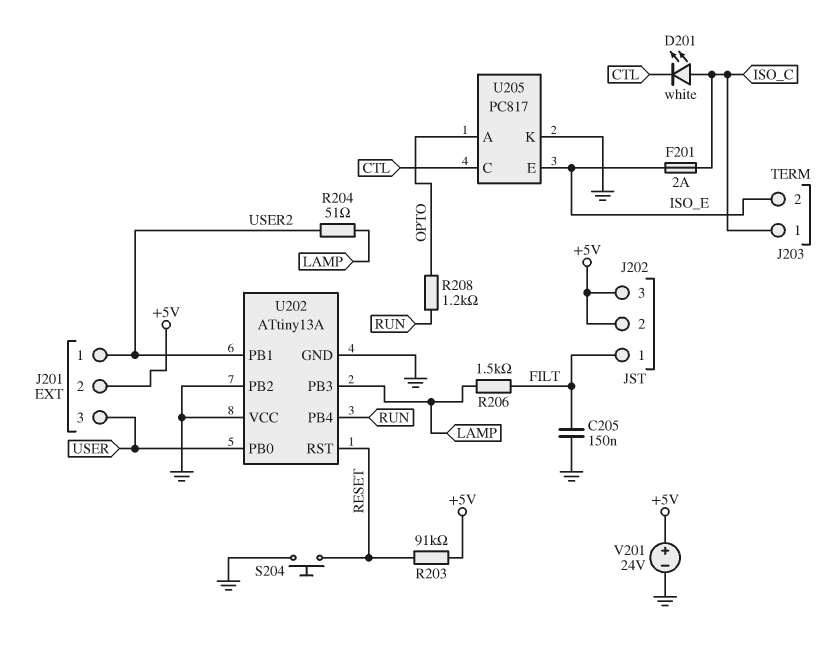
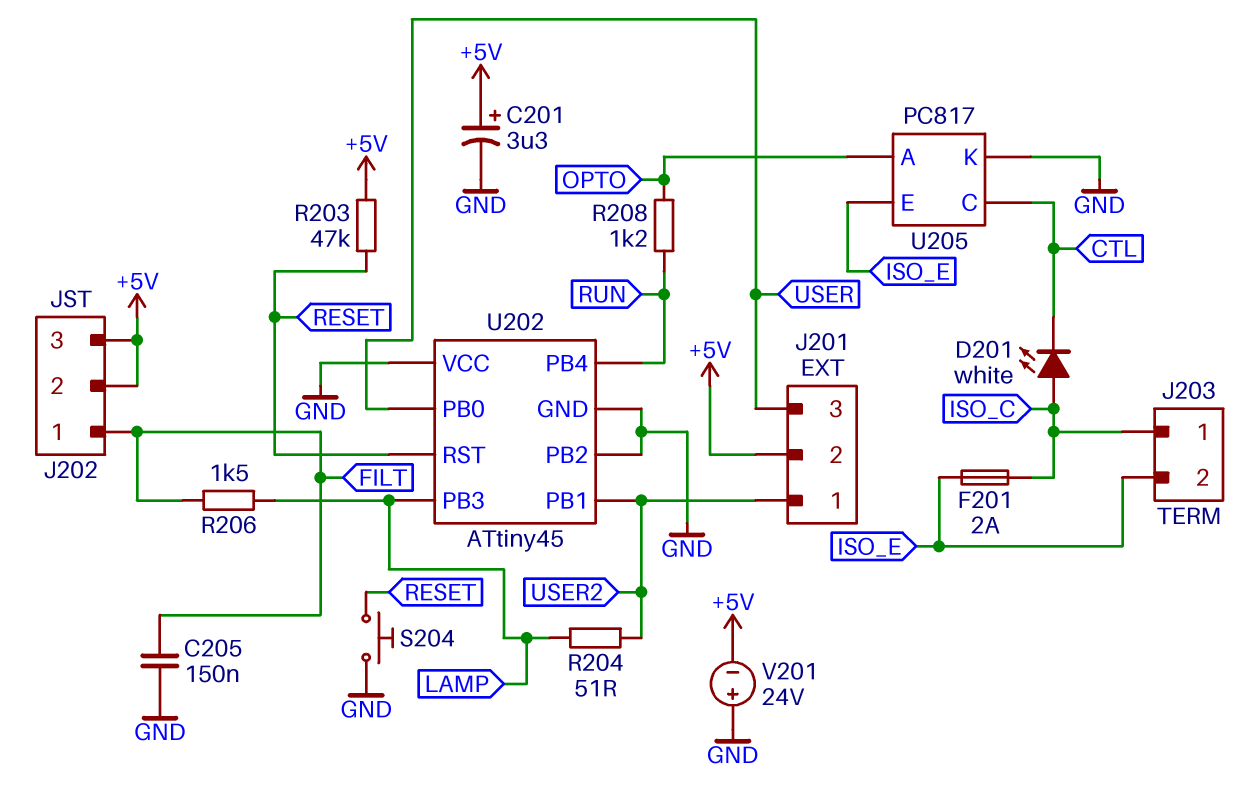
C201: none -> 3.3uF (plus +5V, minus GND)
R203: 91k (+5V, RESET) -> 47k (+5V, RESET)
U202: ATtiny13A -> ATtiny45
V201: 24V (plus +5V, minus GND) -> 24V (plus GND, minus +5V)

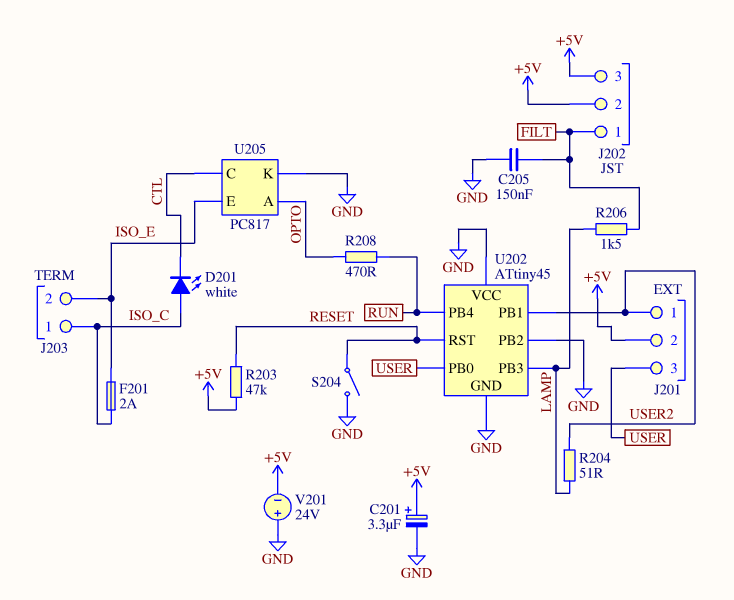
R208: 1.2k (OPTO, RUN) -> 470 (OPTO, RUN)
S204: button (GND, RESET) -> switch (GND, RESET)

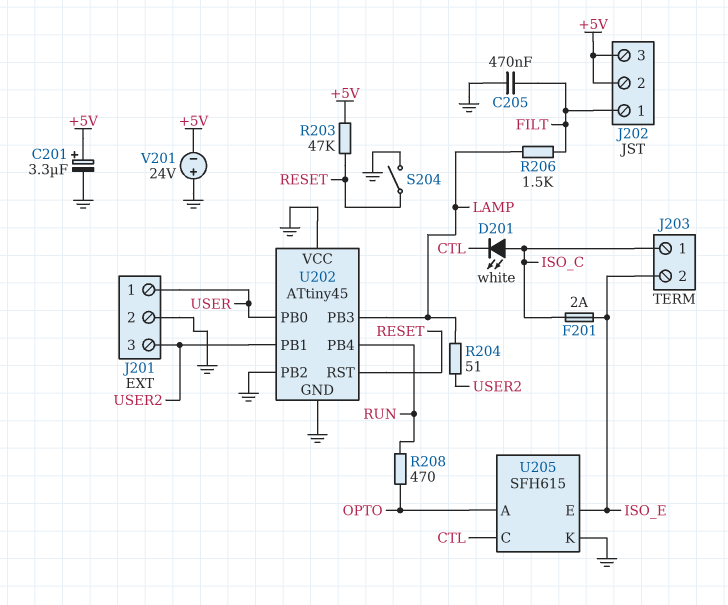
C205: 150nF (FILT, GND) -> 470nF (FILT, GND)
J201 pin 1: USER2 -> USER
J201 pin 2: +5V -> GND
J201 pin 3: USER -> USER2
U205: PC817 -> SFH615

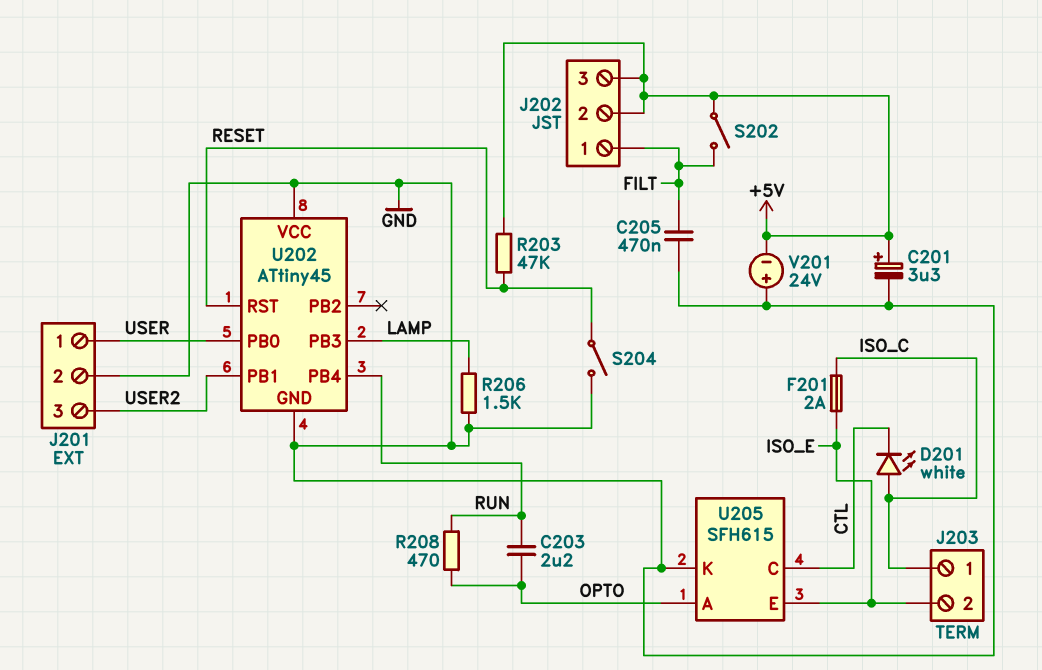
C203: none -> 2.2uF (OPTO, RUN)
R204: 51 (LAMP, USER2) -> none
R206: 1.5k (FILT, LAMP) -> 1.5k (GND, LAMP)
S202: none -> switch (+5V, FILT)
U202 pin PB2: GND -> none

